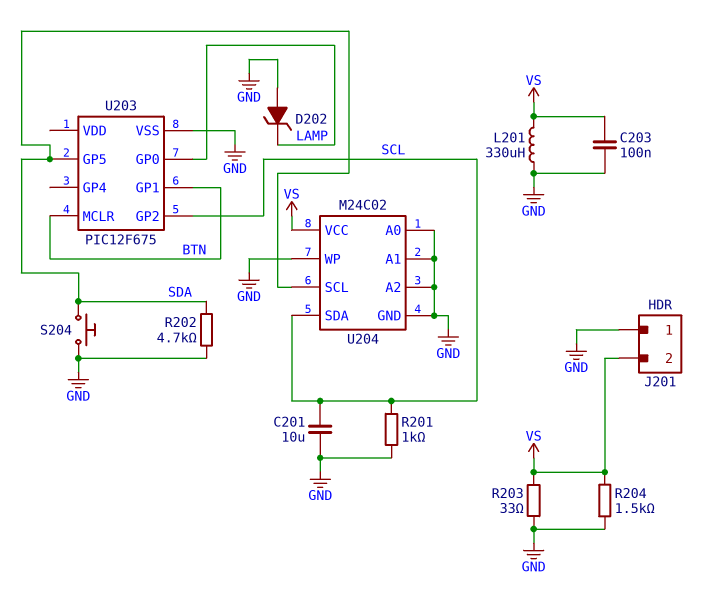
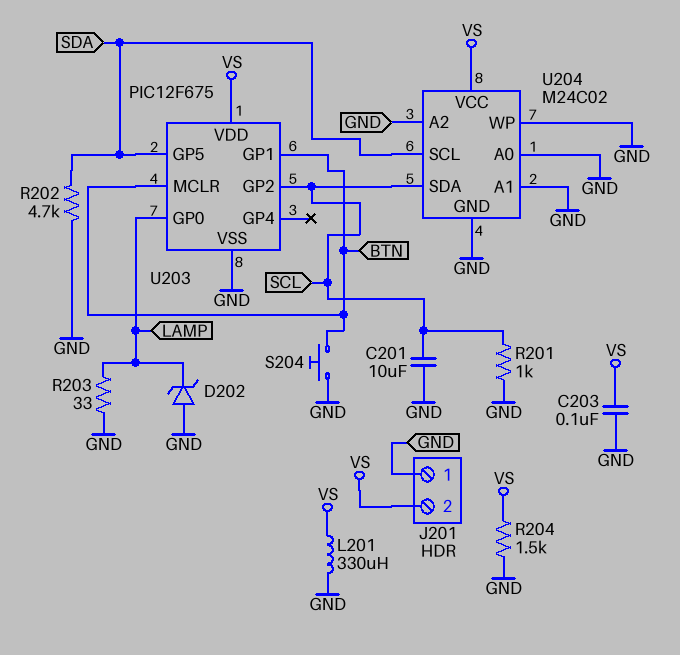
R203: 33 (GND, VS) -> 33 (GND, LAMP)
S204: button (GND, SDA) -> button (BTN, GND)
U203 pin VDD: none -> VS

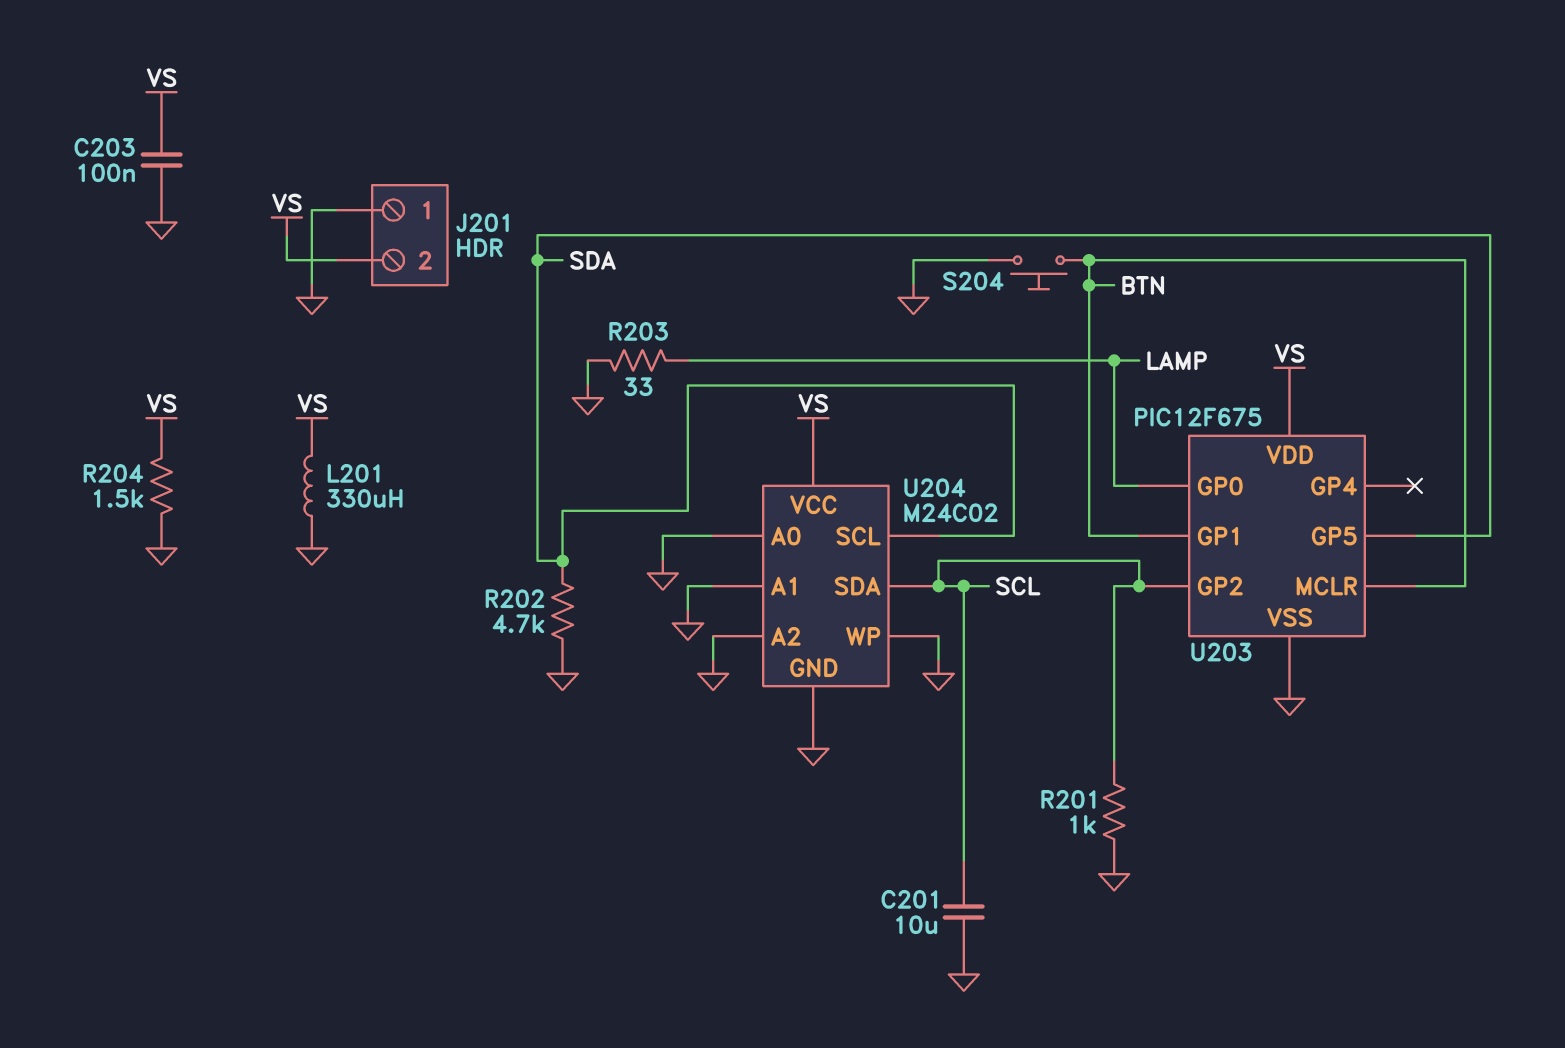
D202: zener (A GND, K LAMP) -> none

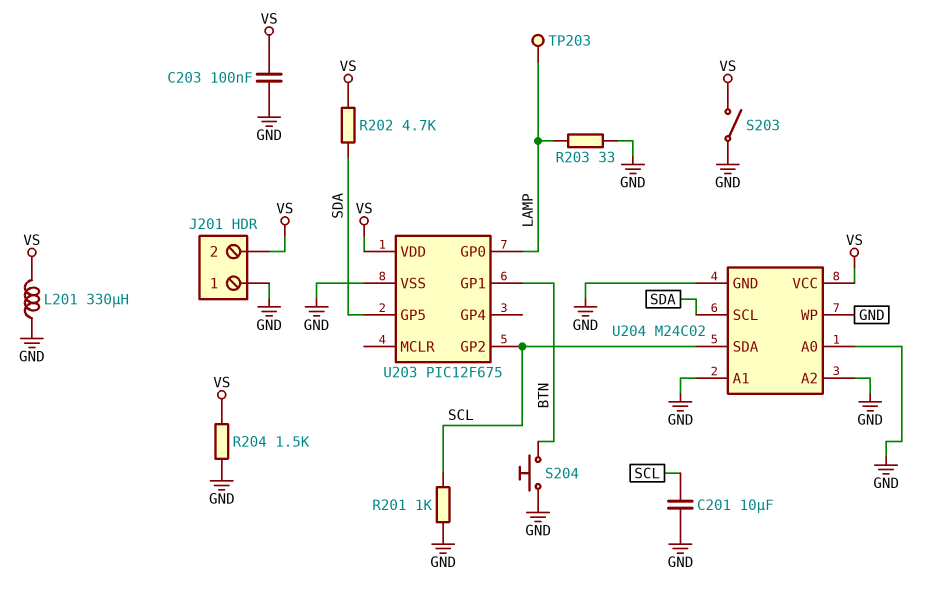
R202: 4.7k (GND, SDA) -> 4.7k (SDA, VS)
S203: none -> switch (GND, VS)
TP203: none -> test point (LAMP)
U203 pin MCLR: BTN -> none

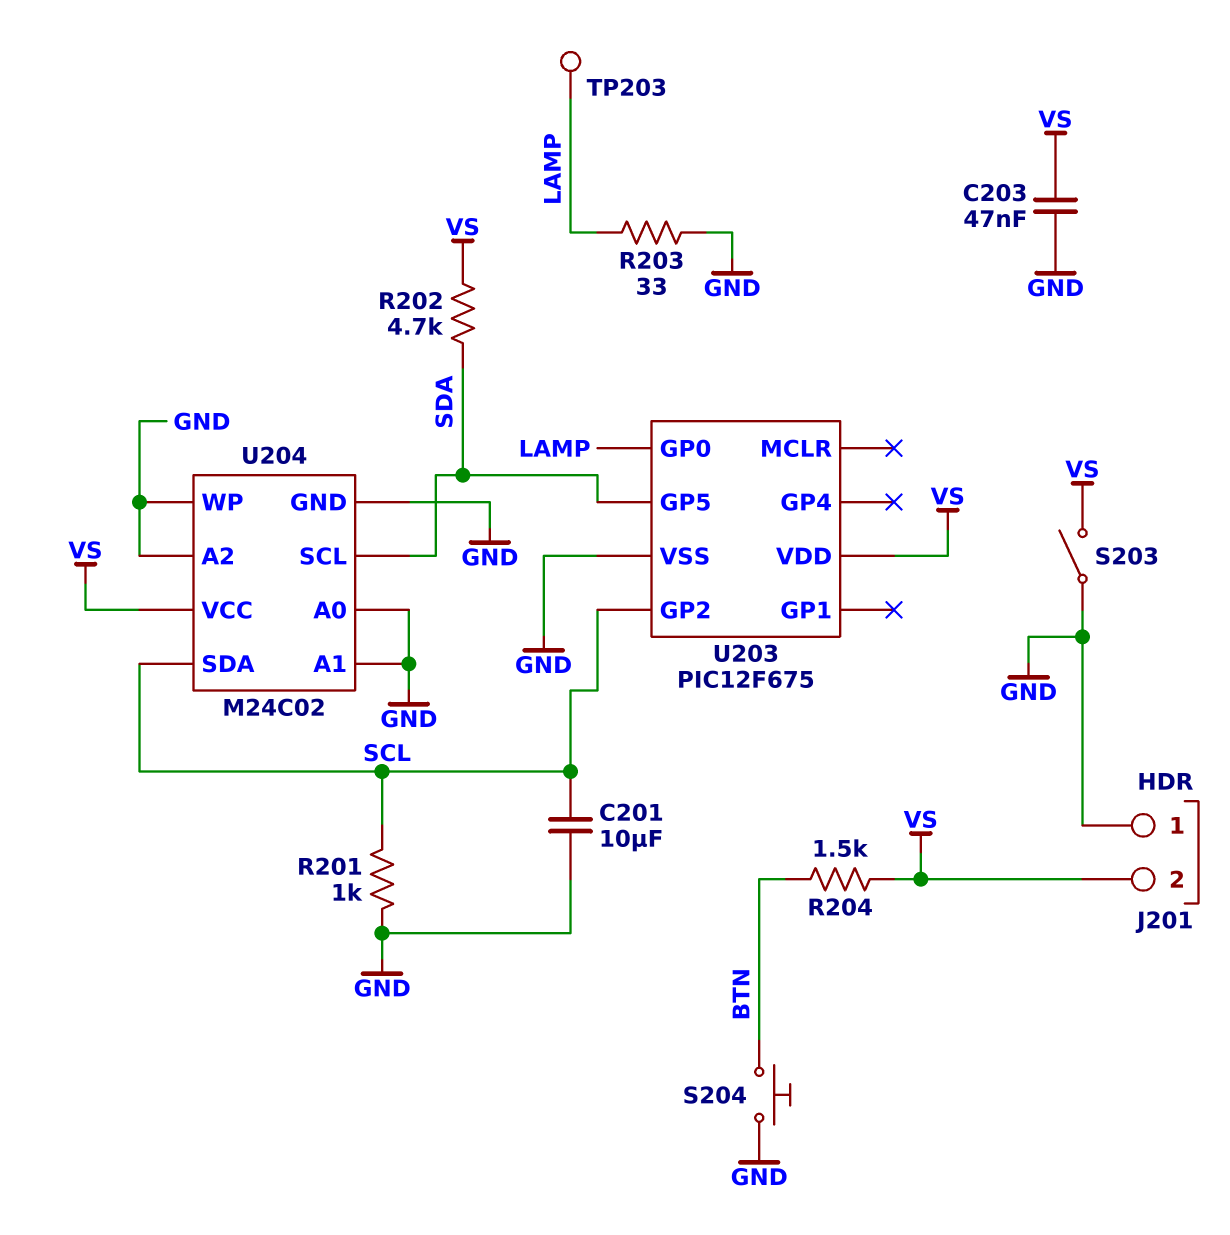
C203: 100nF (GND, VS) -> 47nF (GND, VS)
L201: 330uH (GND, VS) -> none
R204: 1.5k (GND, VS) -> 1.5k (BTN, VS)
U203 pin GP1: BTN -> none

